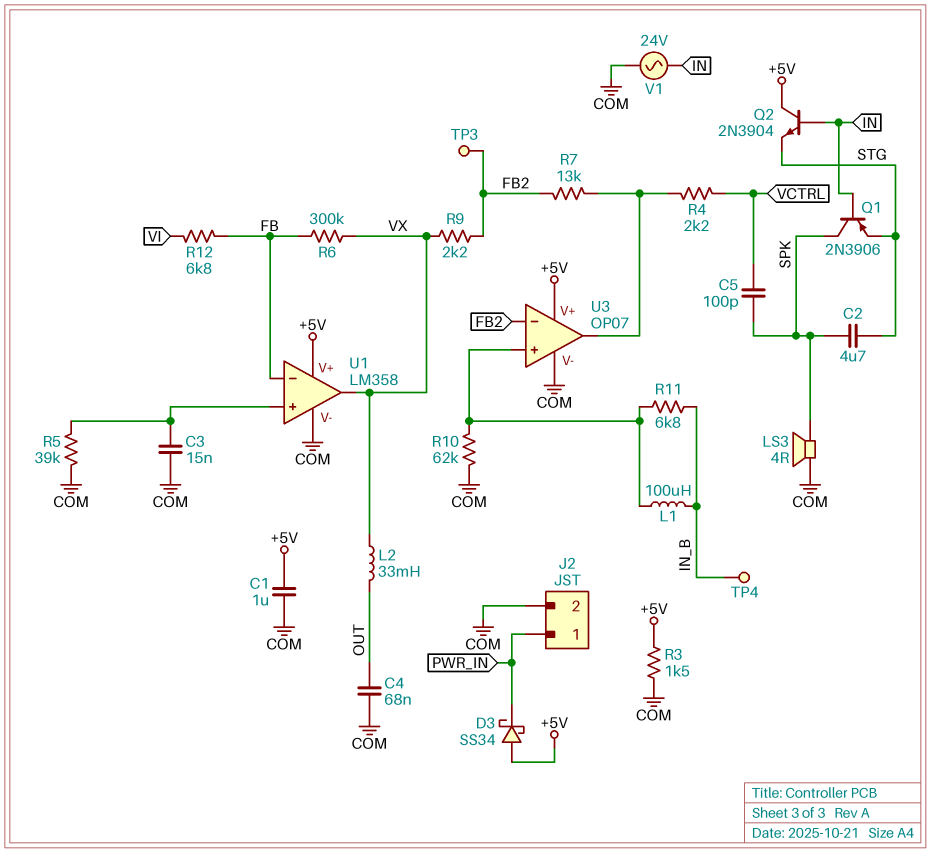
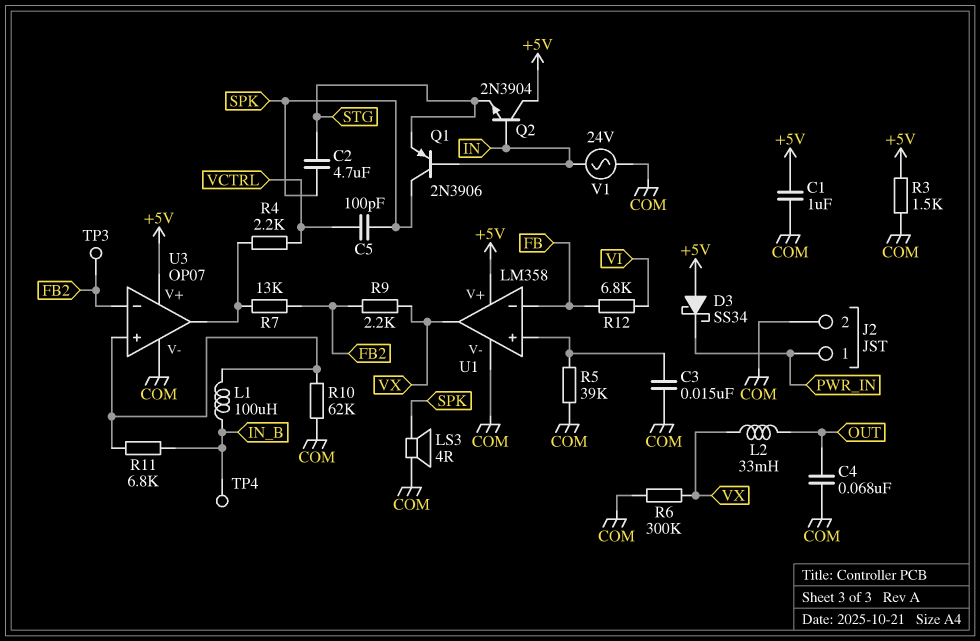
R6: 300k (FB, VX) -> 300k (COM, VX)

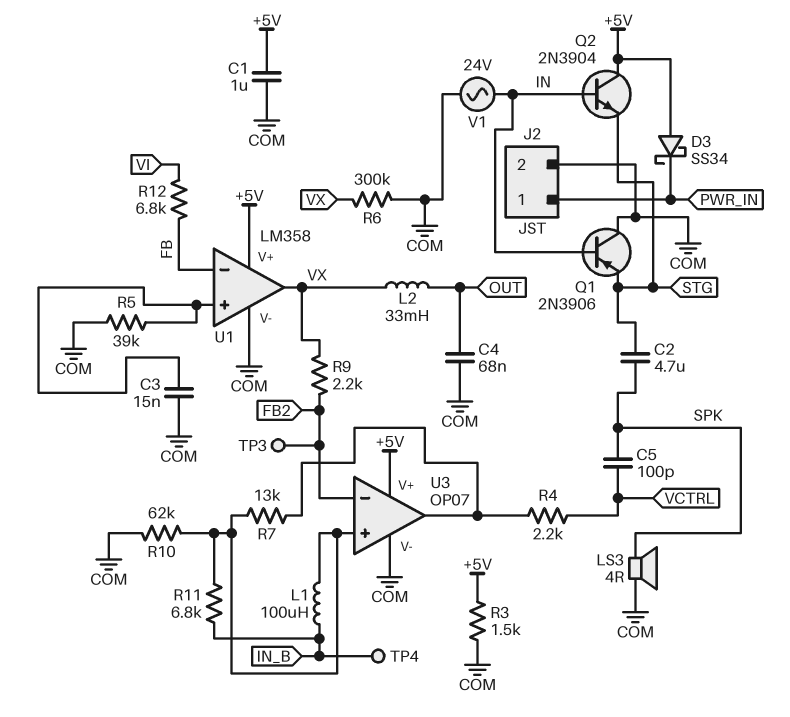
Q1: PNP 2N3906 (B IN, C SPK, E STG) -> PNP 2N3906 (B IN, C COM, E STG)
R7: 13k (FB2, U3/out) -> 13k (U3/in+, U3/out)

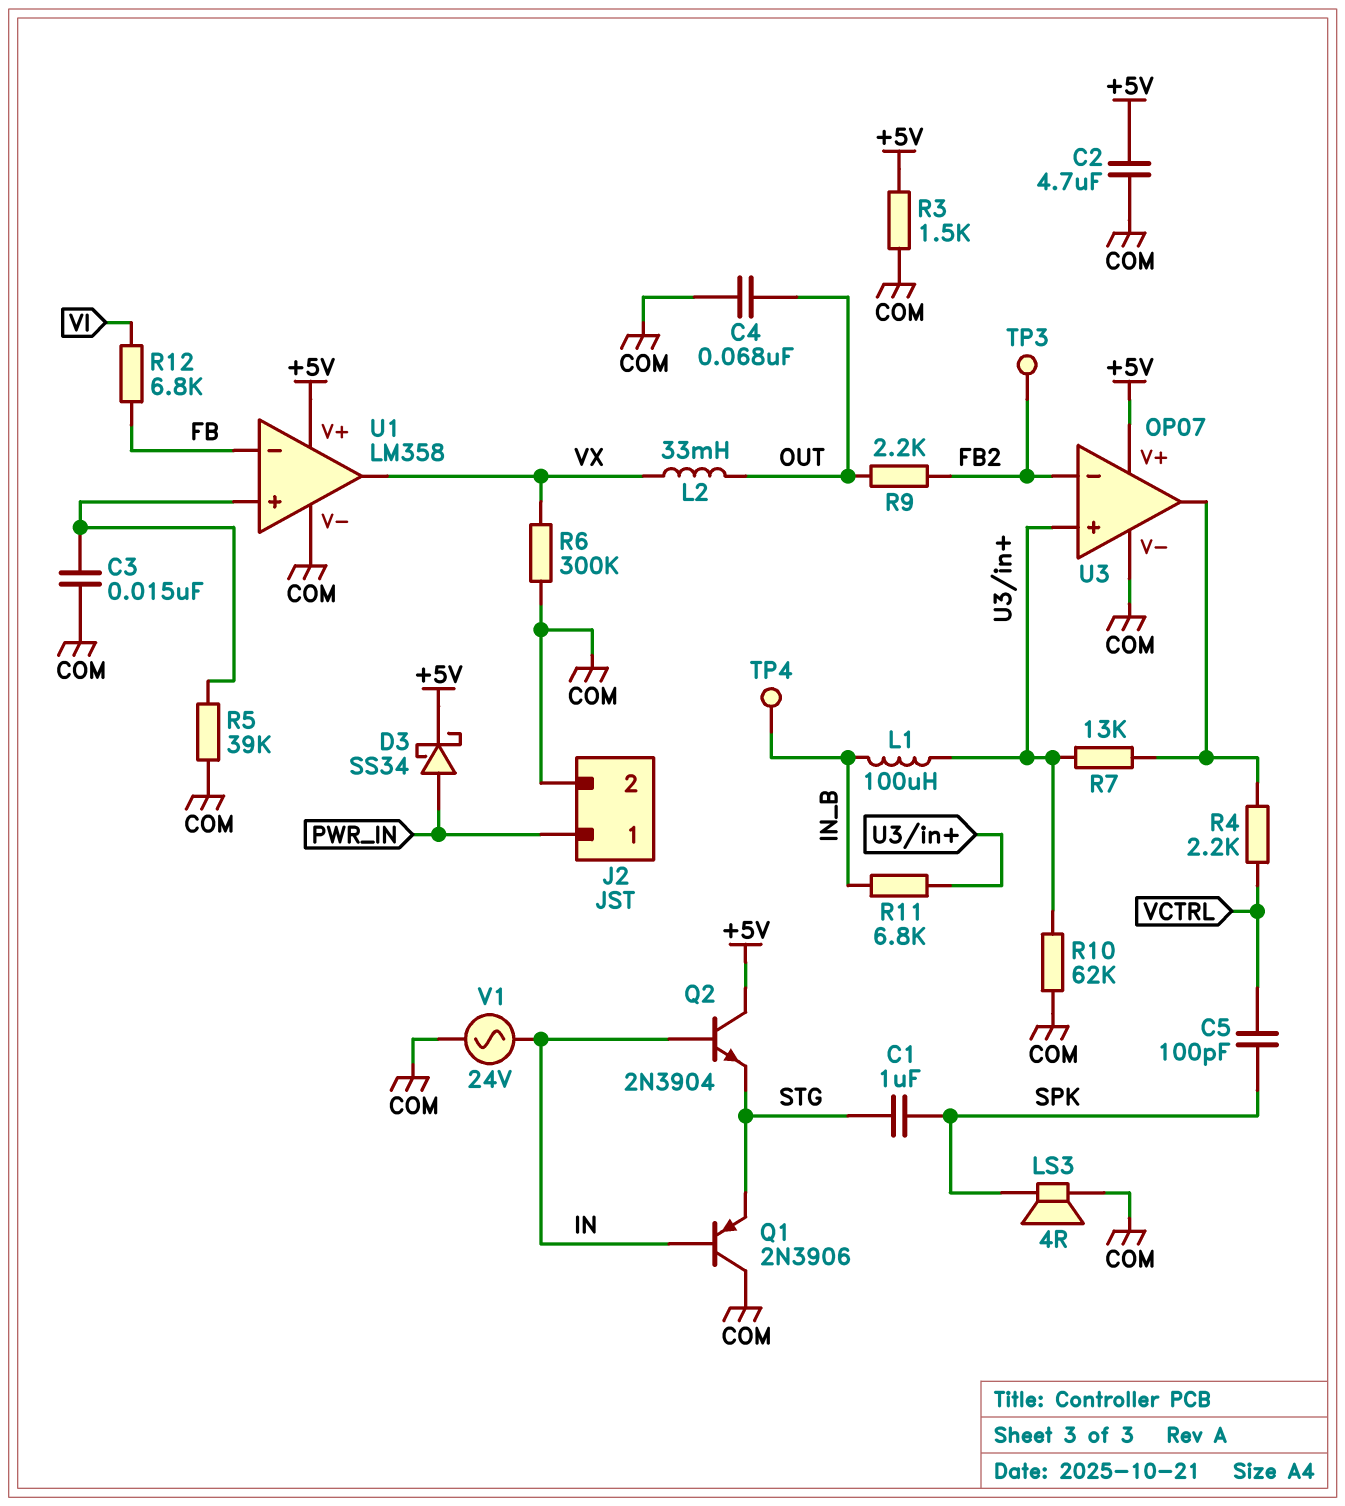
C1: 1uF (+5V, COM) -> 1uF (SPK, STG)
C2: 4.7uF (SPK, STG) -> 4.7uF (+5V, COM)
D3: schottky SS34 (A +5V, K PWR_IN) -> schottky SS34 (A PWR_IN, K +5V)
R9: 2.2k (FB2, VX) -> 2.2k (FB2, OUT)

